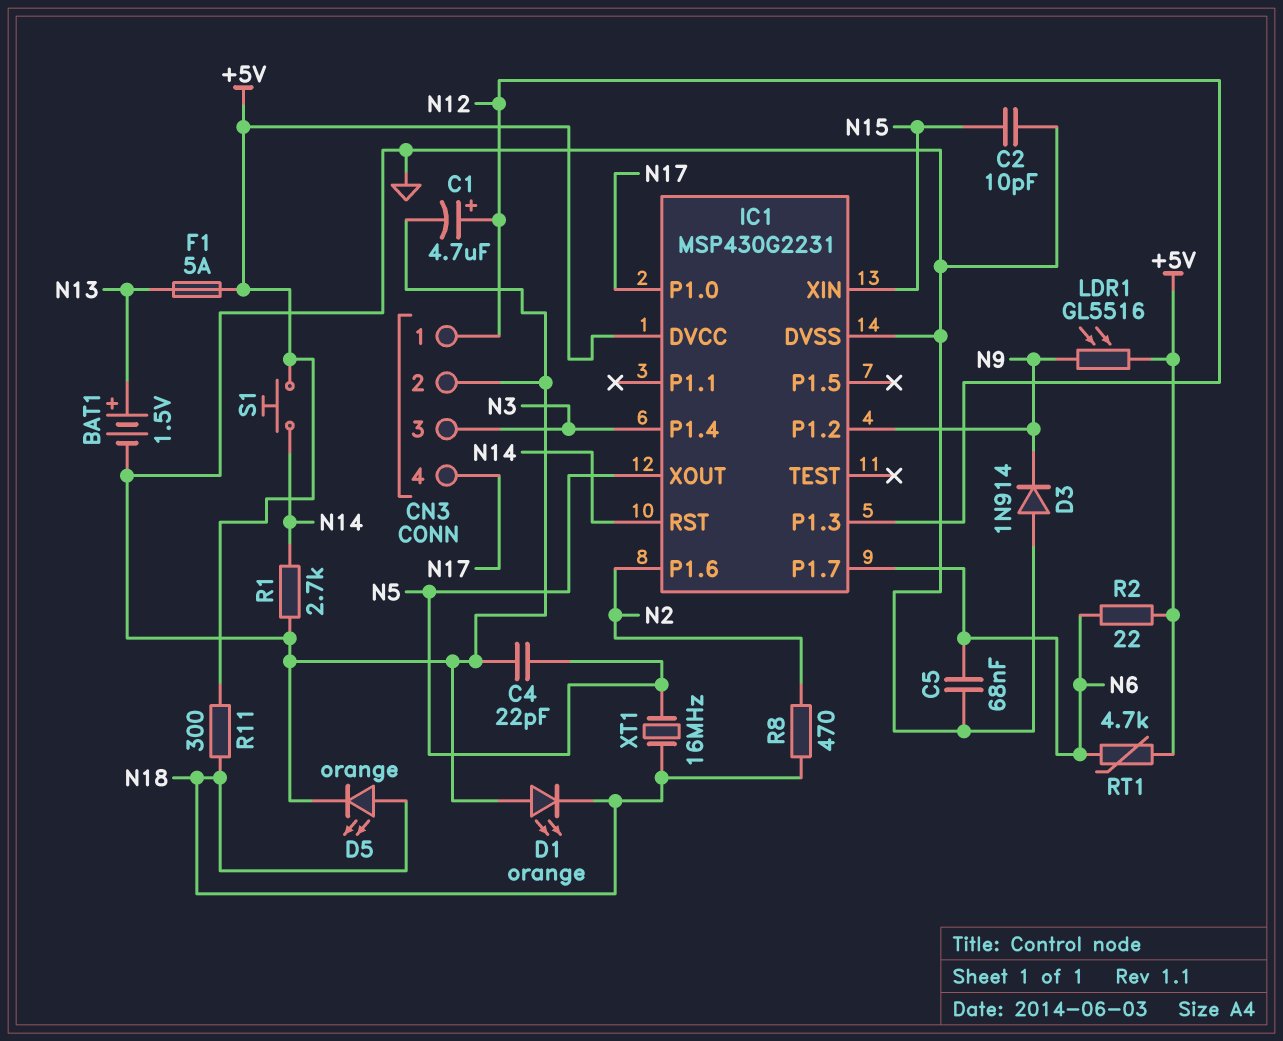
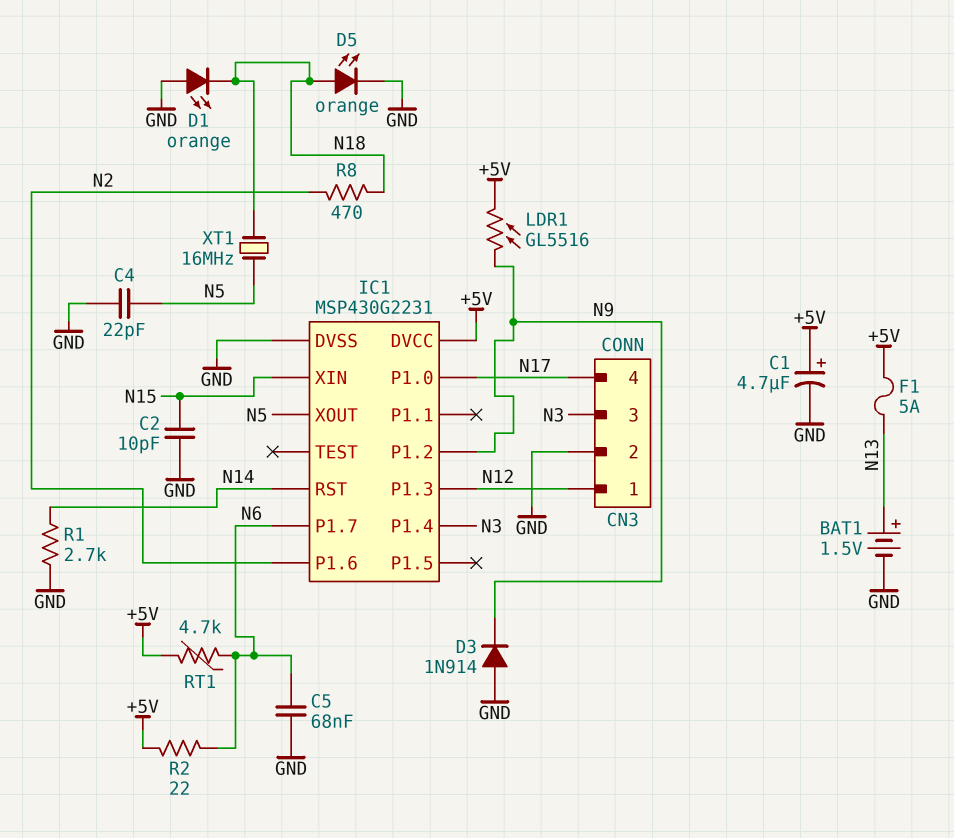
C1: 4.7uF (plus N12, minus GND) -> 4.7uF (plus +5V, minus GND)
R11: 300 (+5V, N18) -> none
S1: button (+5V, N14) -> none

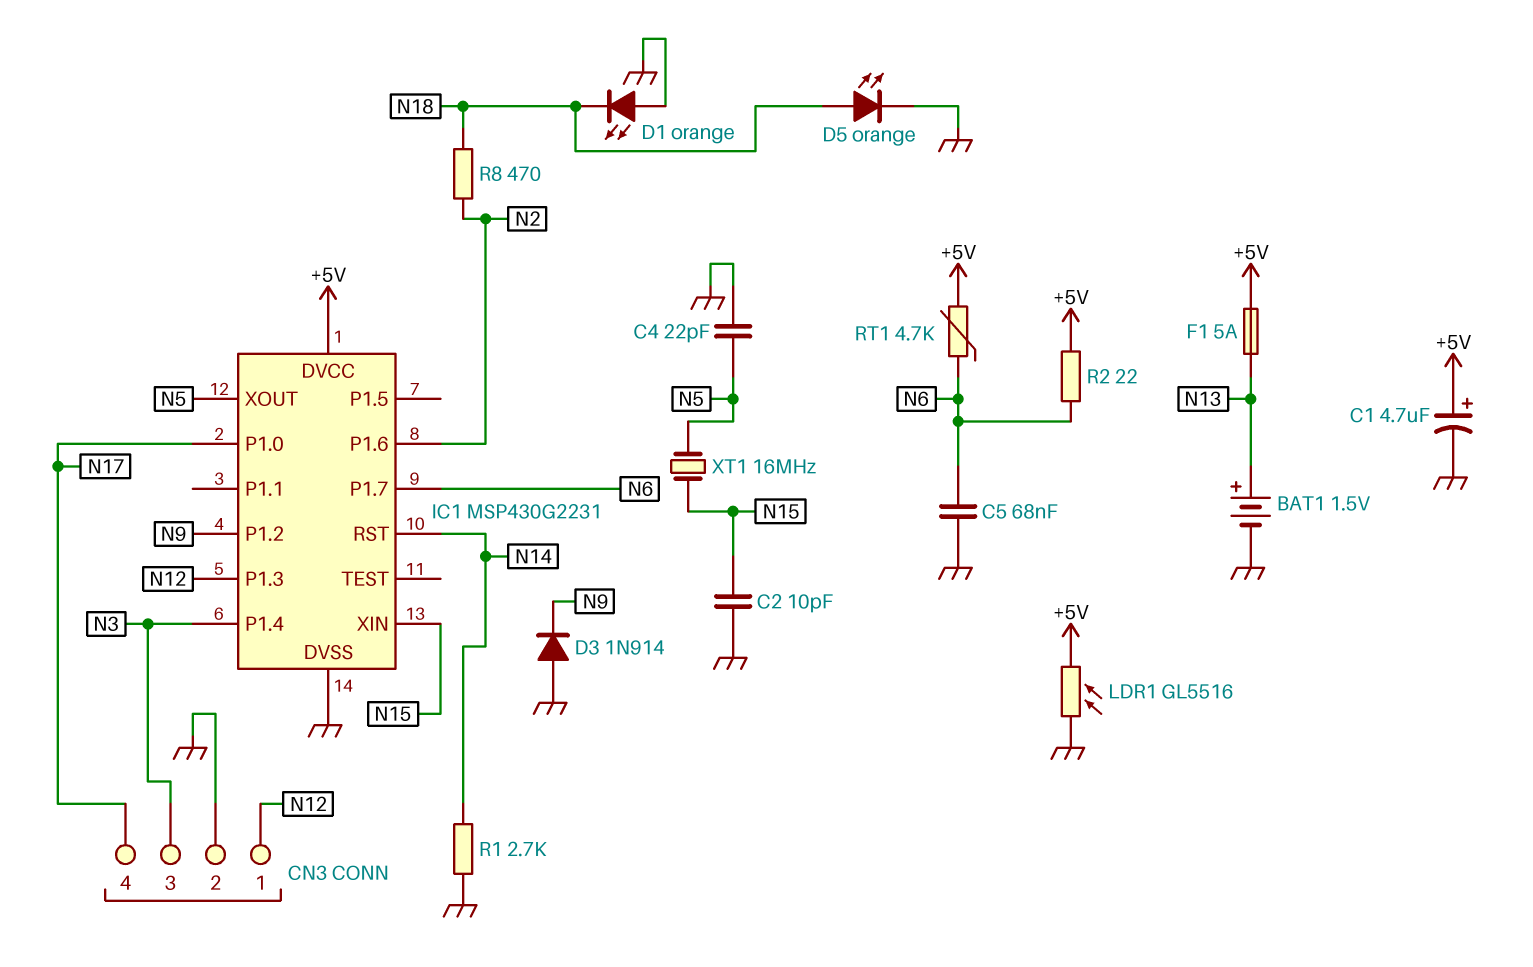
LDR1: GL5516 (+5V, N9) -> GL5516 (+5V, GND)
XT1: 16MHz (N5, N18) -> 16MHz (N5, N15)

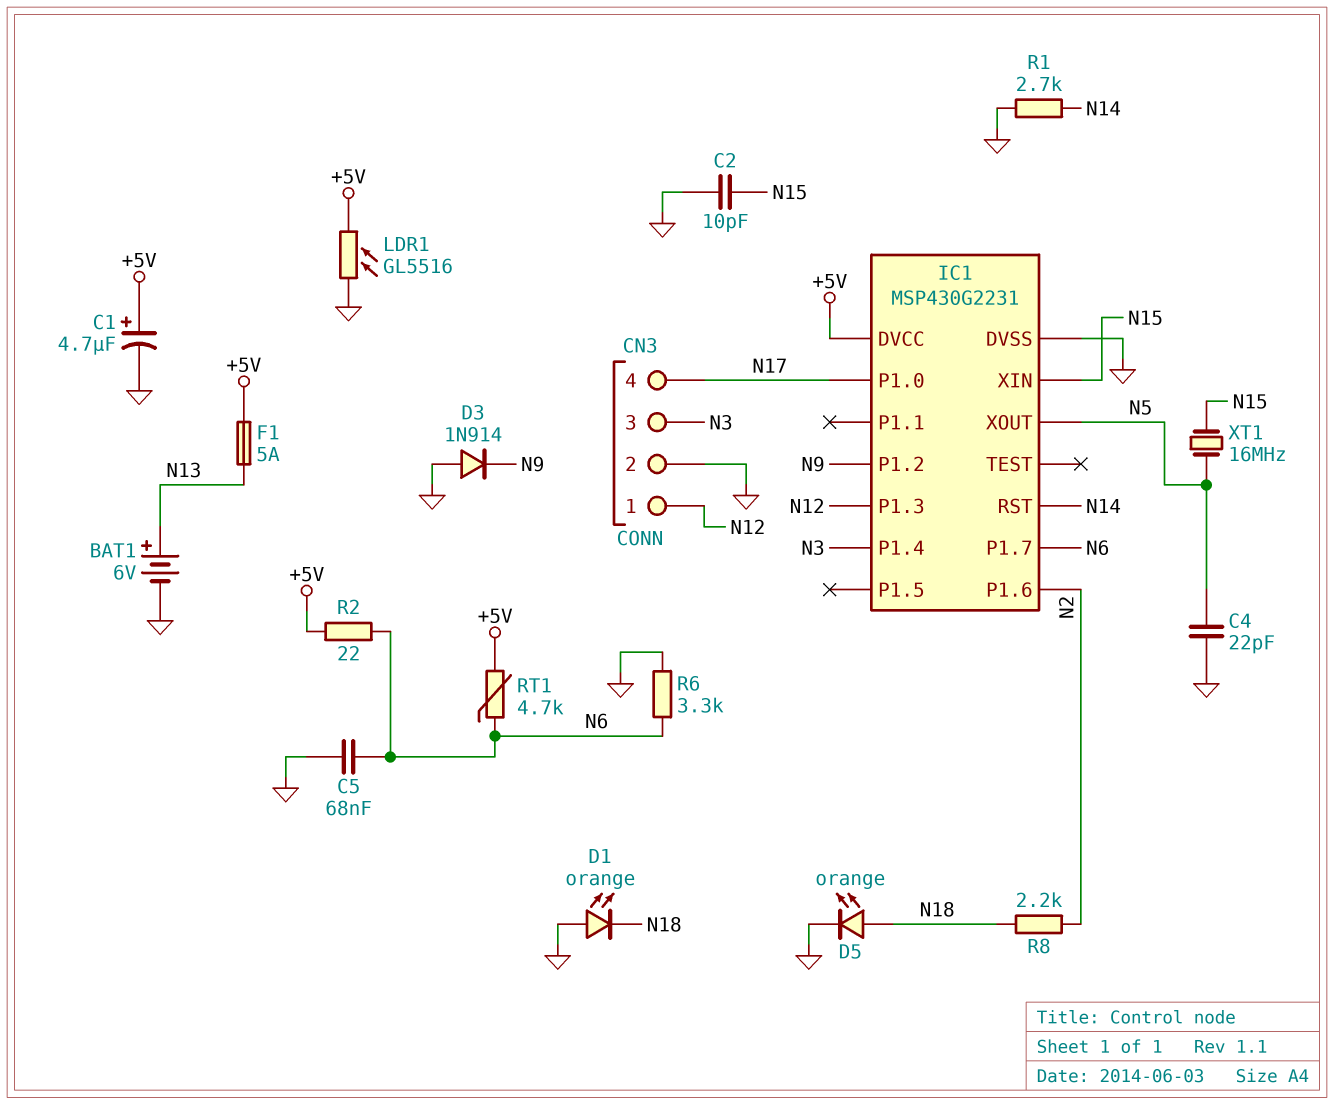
BAT1: 1.5V (plus N13, minus GND) -> 6V (plus N13, minus GND)
R6: none -> 3.3k (GND, N6)
R8: 470 (N2, N18) -> 2.2k (N2, N18)

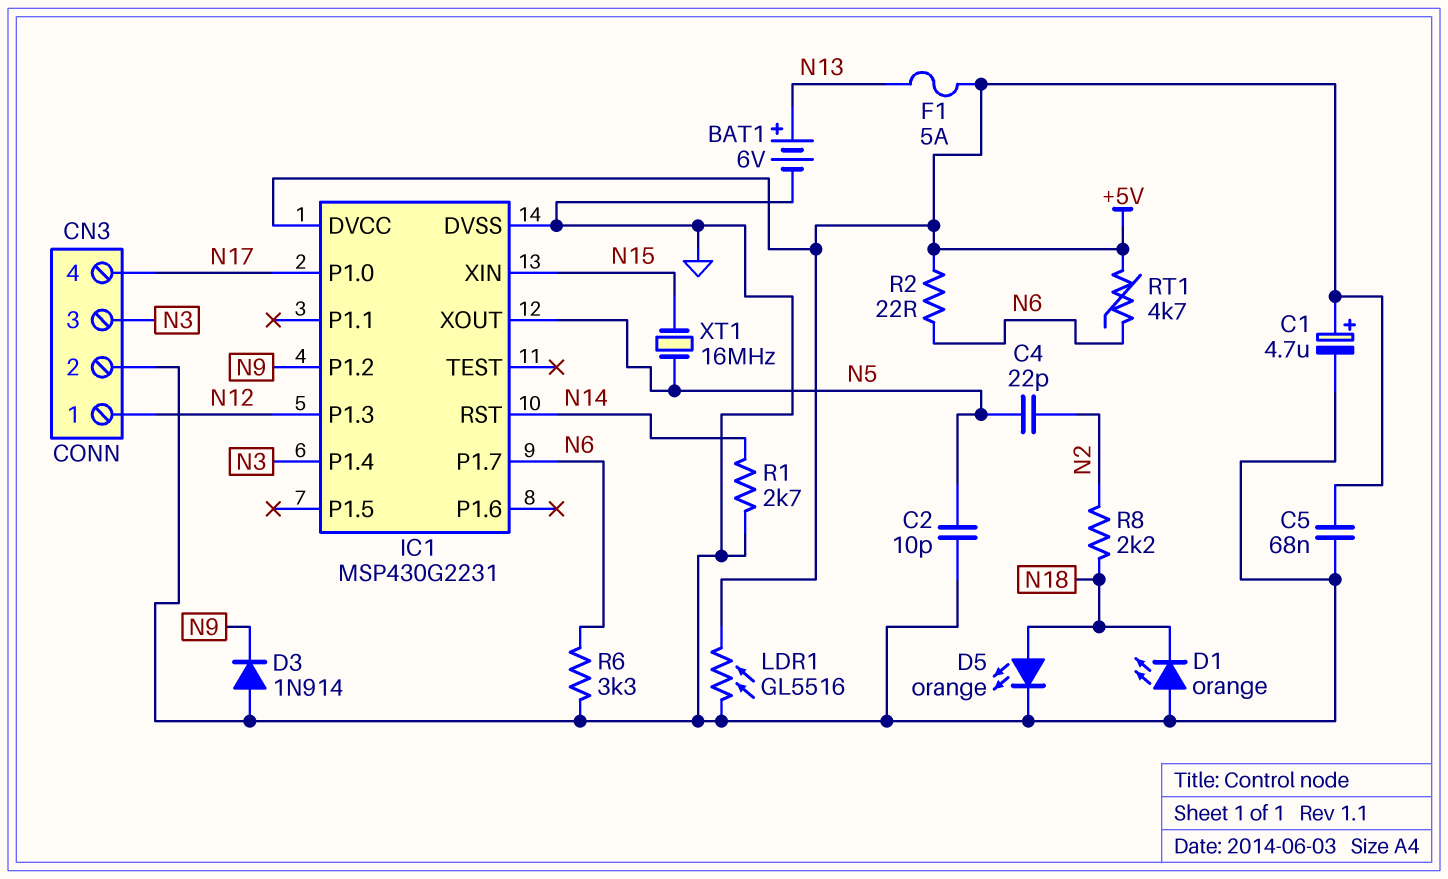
C2: 10pF (GND, N15) -> 10pF (GND, N5)
C4: 22pF (GND, N5) -> 22pF (N2, N5)
C5: 68nF (GND, N6) -> 68nF (+5V, GND)
IC1 pin P1.6: N2 -> none

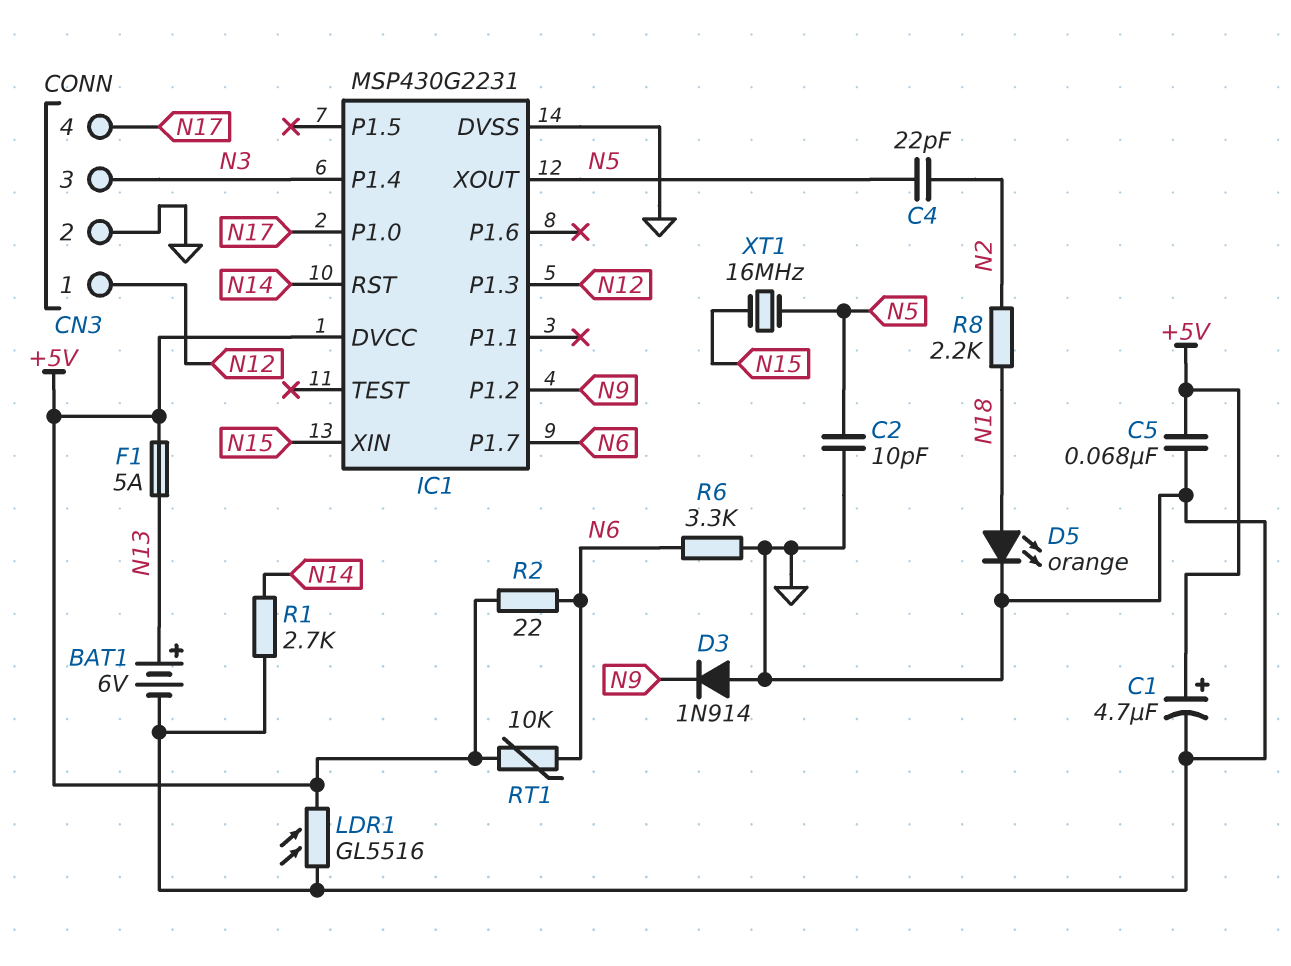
D1: LED orange (A GND, K N18) -> none
RT1: 4.7k (+5V, N6) -> 10k (+5V, N6)

